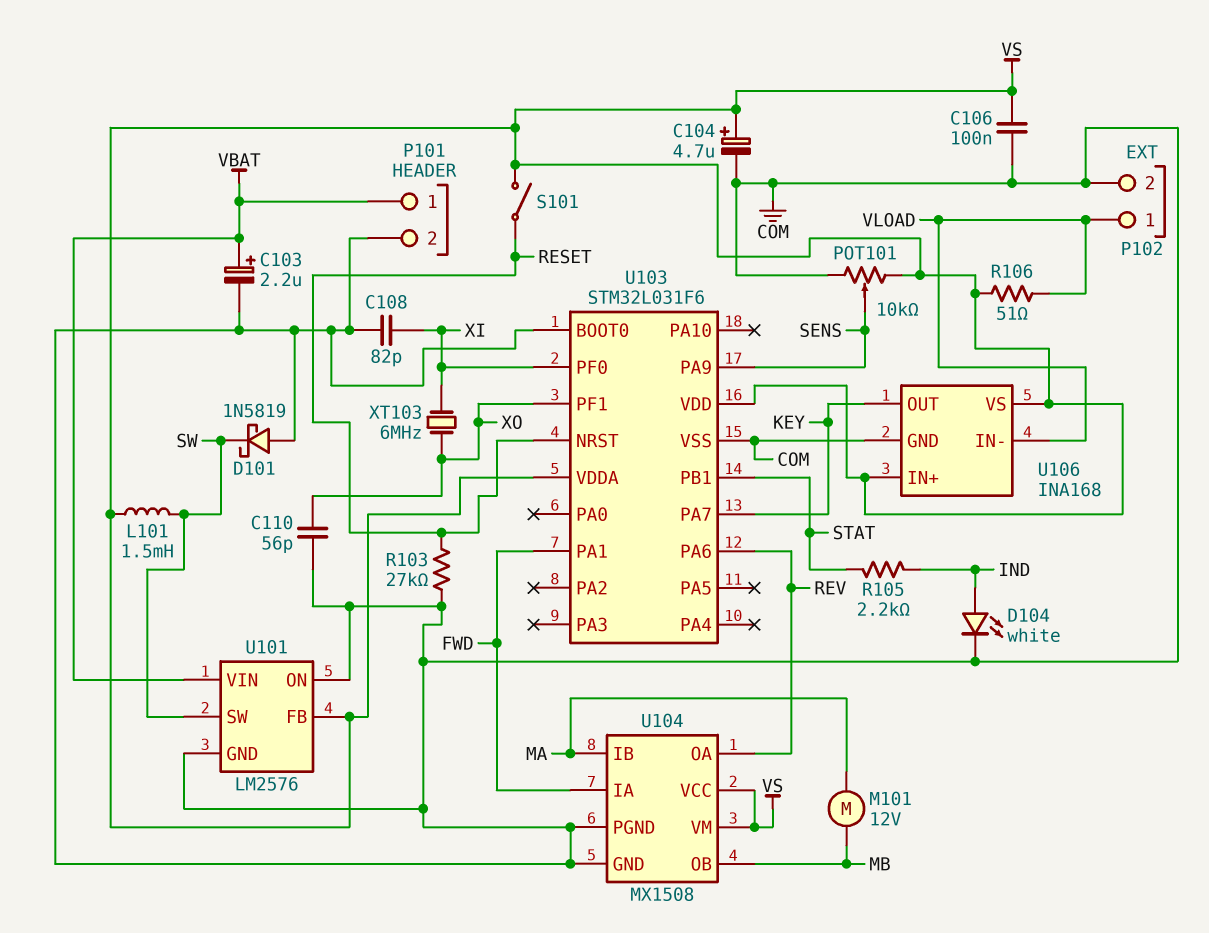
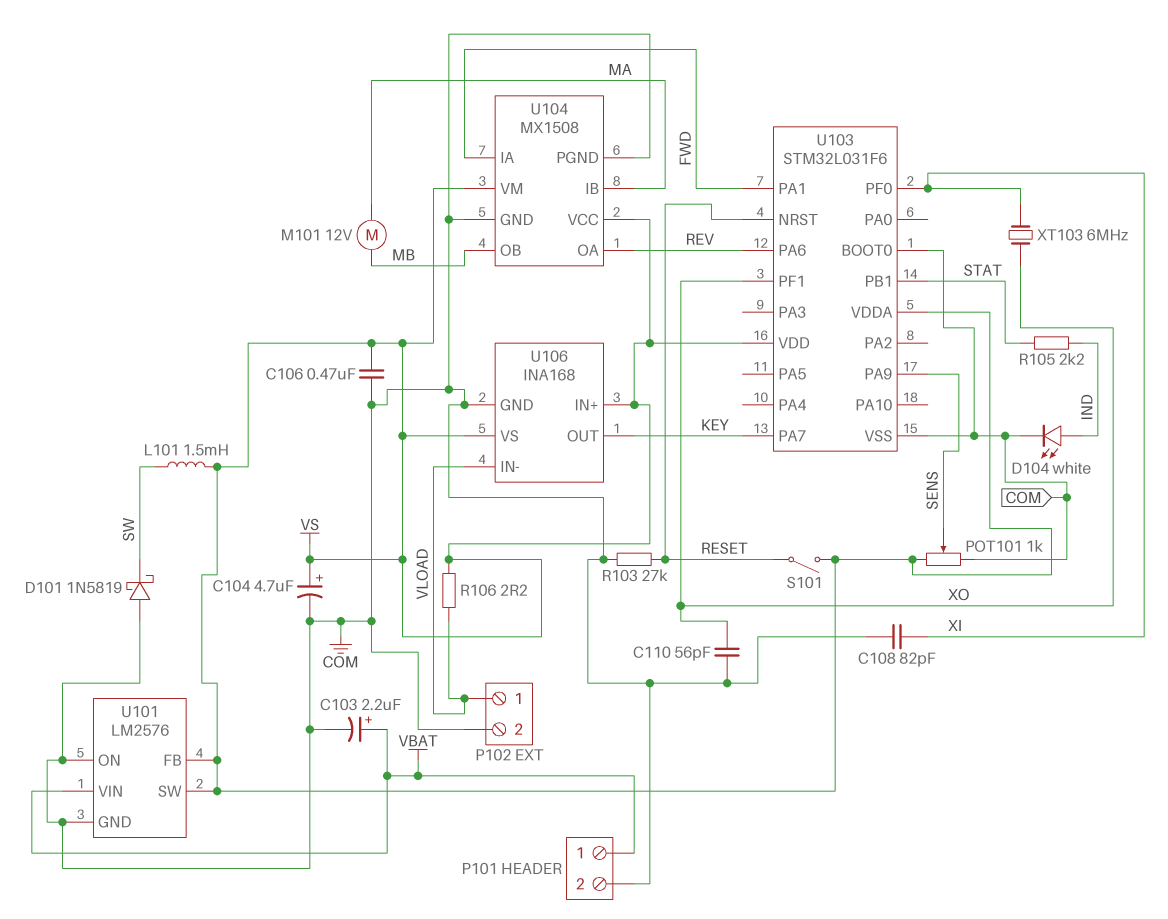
C106: 100nF (COM, VS) -> 470nF (COM, VS)
POT101: 10k (COM, VS, wiper SENS) -> 1k (COM, VS, wiper SENS)
R106: 51 (VLOAD, VS) -> 2.2 (VLOAD, VS)
U101 pin SW: SW -> VS

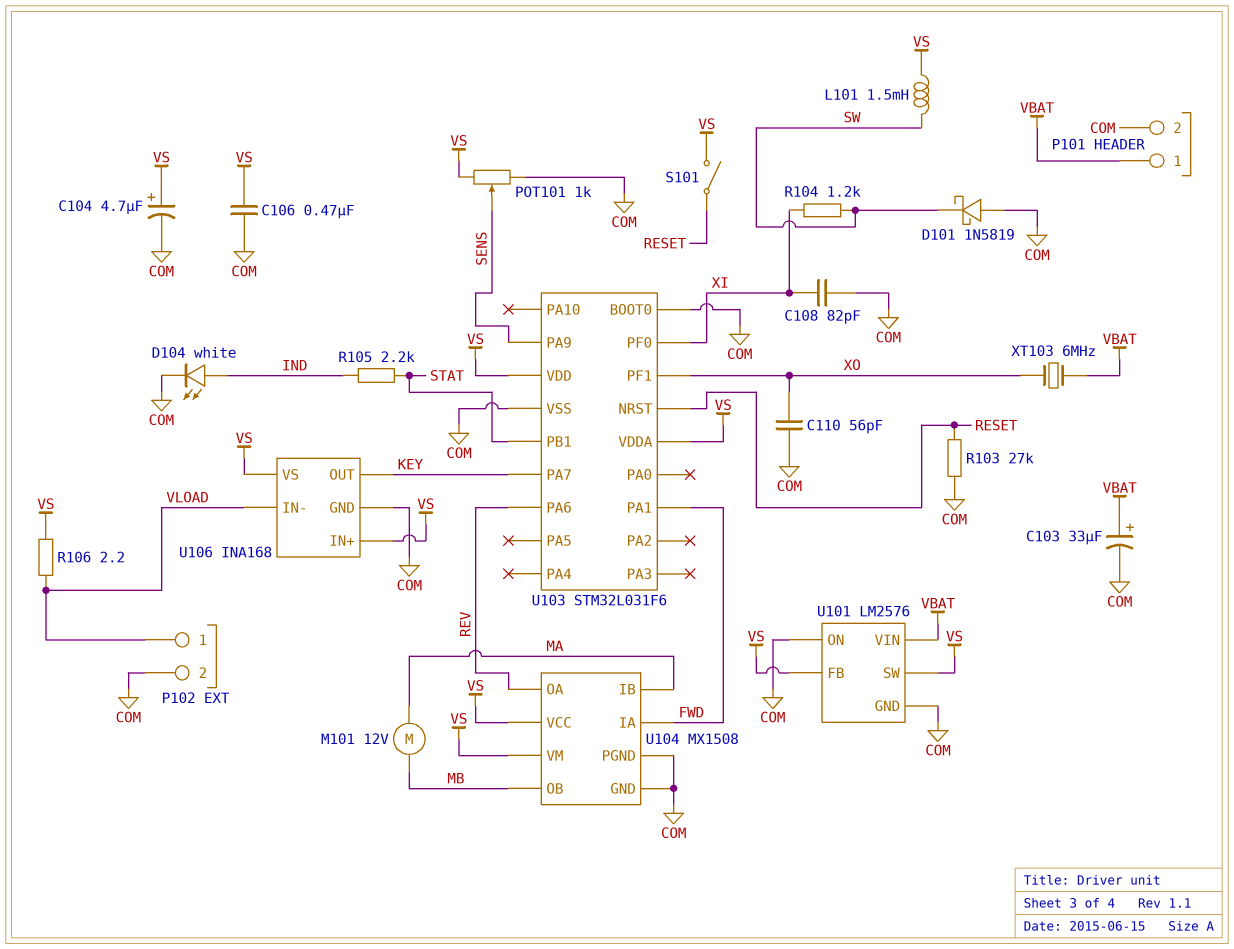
C103: 2.2uF (plus VBAT, minus COM) -> 33uF (plus VBAT, minus COM)
R104: none -> 1.2k (SW, XI)
XT103: 6MHz (XI, XO) -> 6MHz (VBAT, XO)

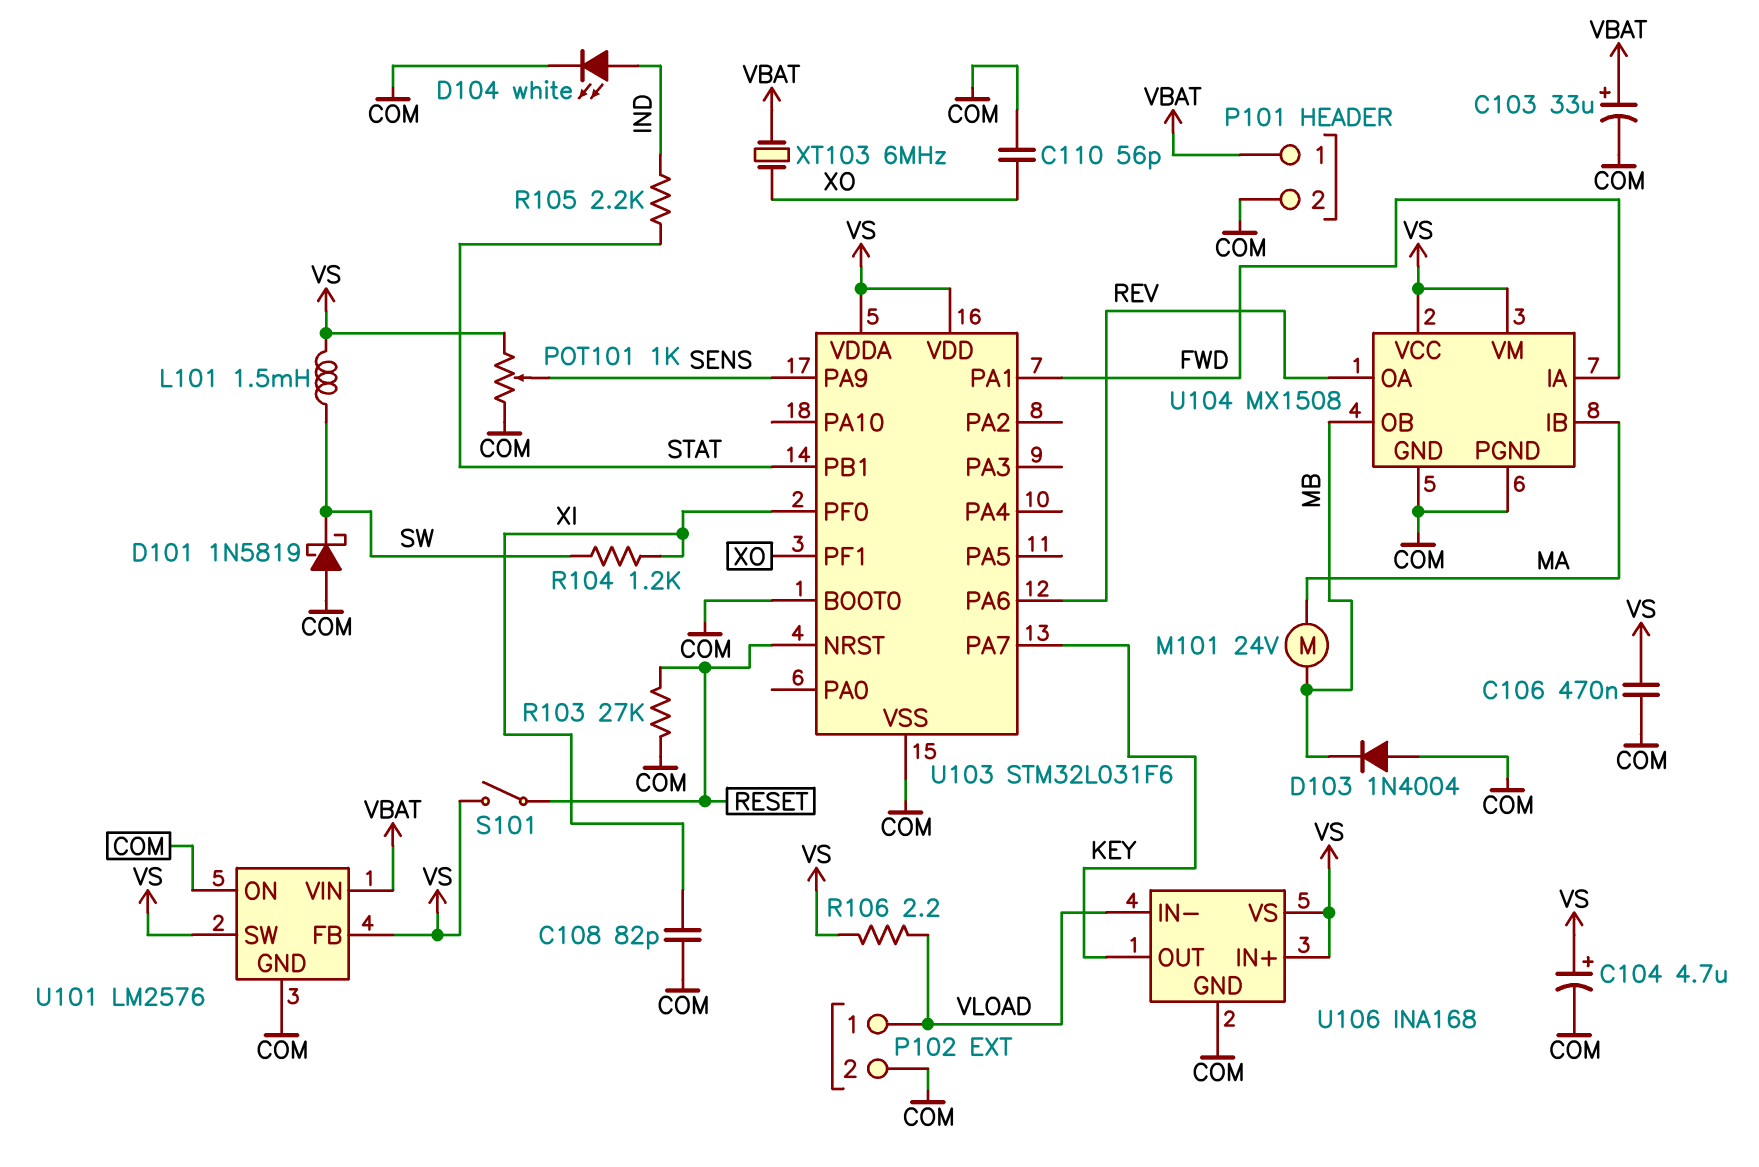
D103: none -> diode 1N4004 (A COM, K MB)
M101: motor 12V (MA, MB) -> motor 24V (MA, MB)

